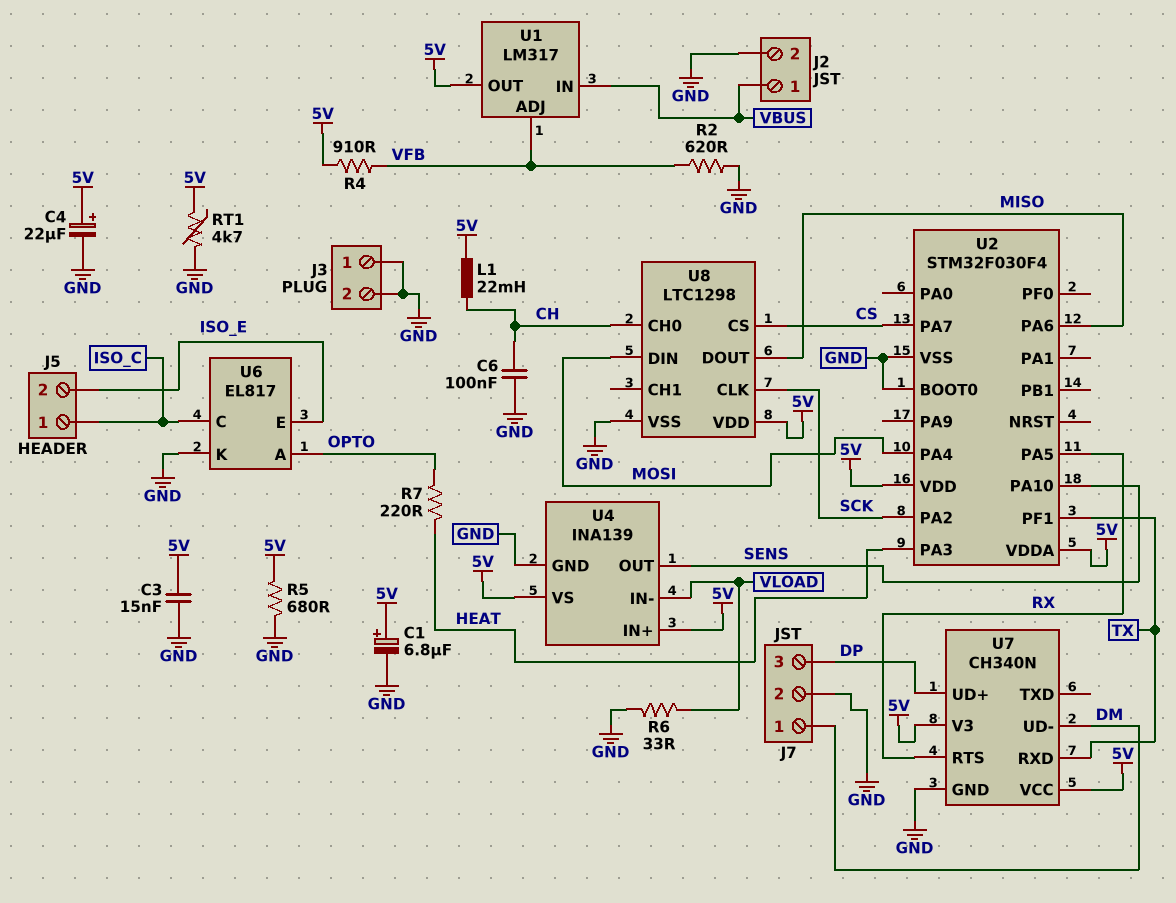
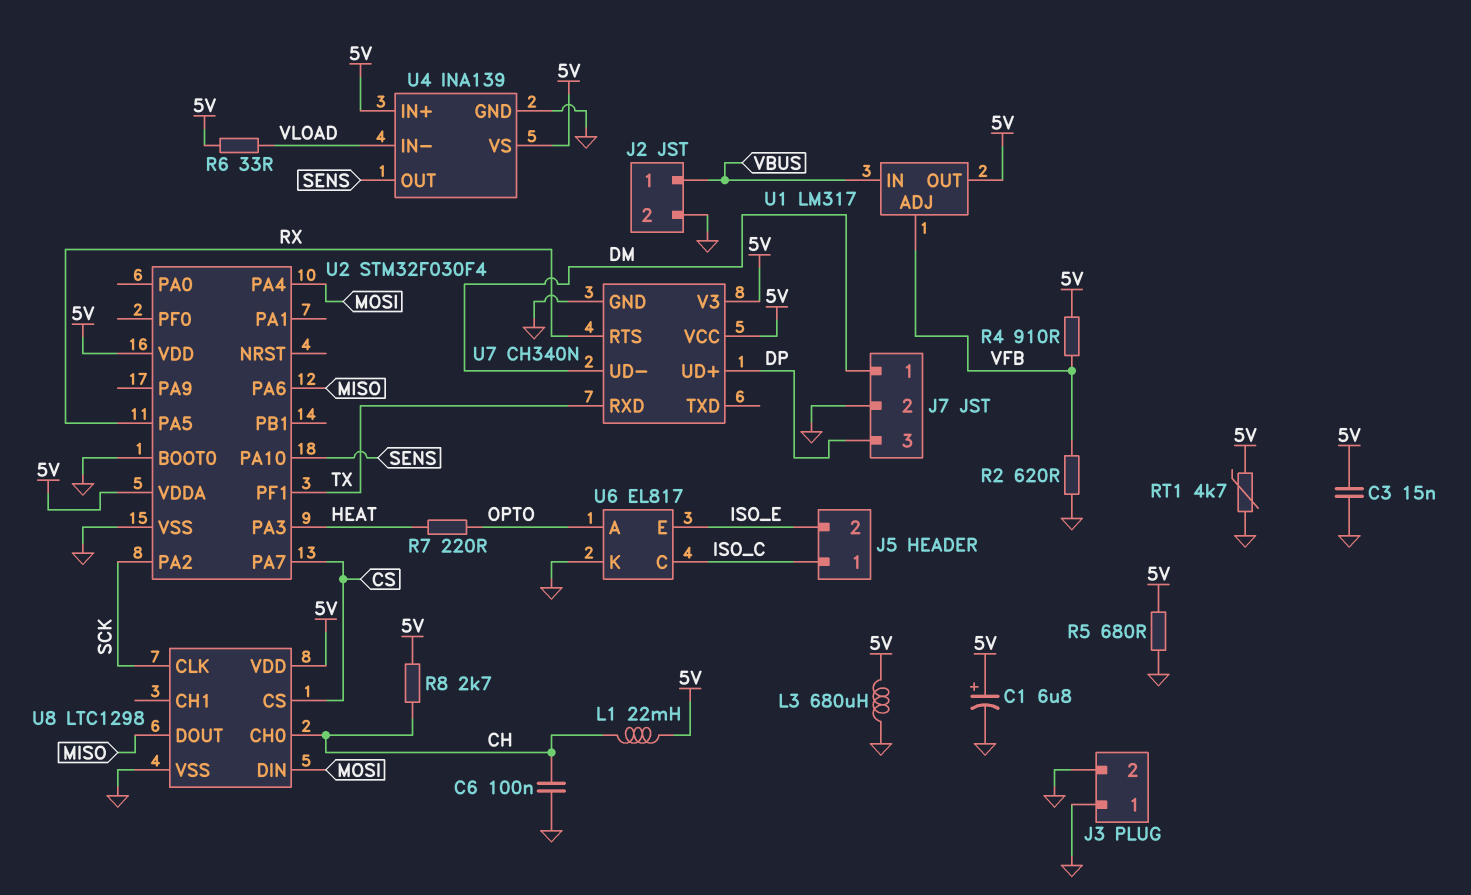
C4: 22uF (plus 5V, minus GND) -> none
L3: none -> 680uH (5V, GND)
R6: 33 (GND, VLOAD) -> 33 (5V, VLOAD)
R8: none -> 2.7k (5V, CH)

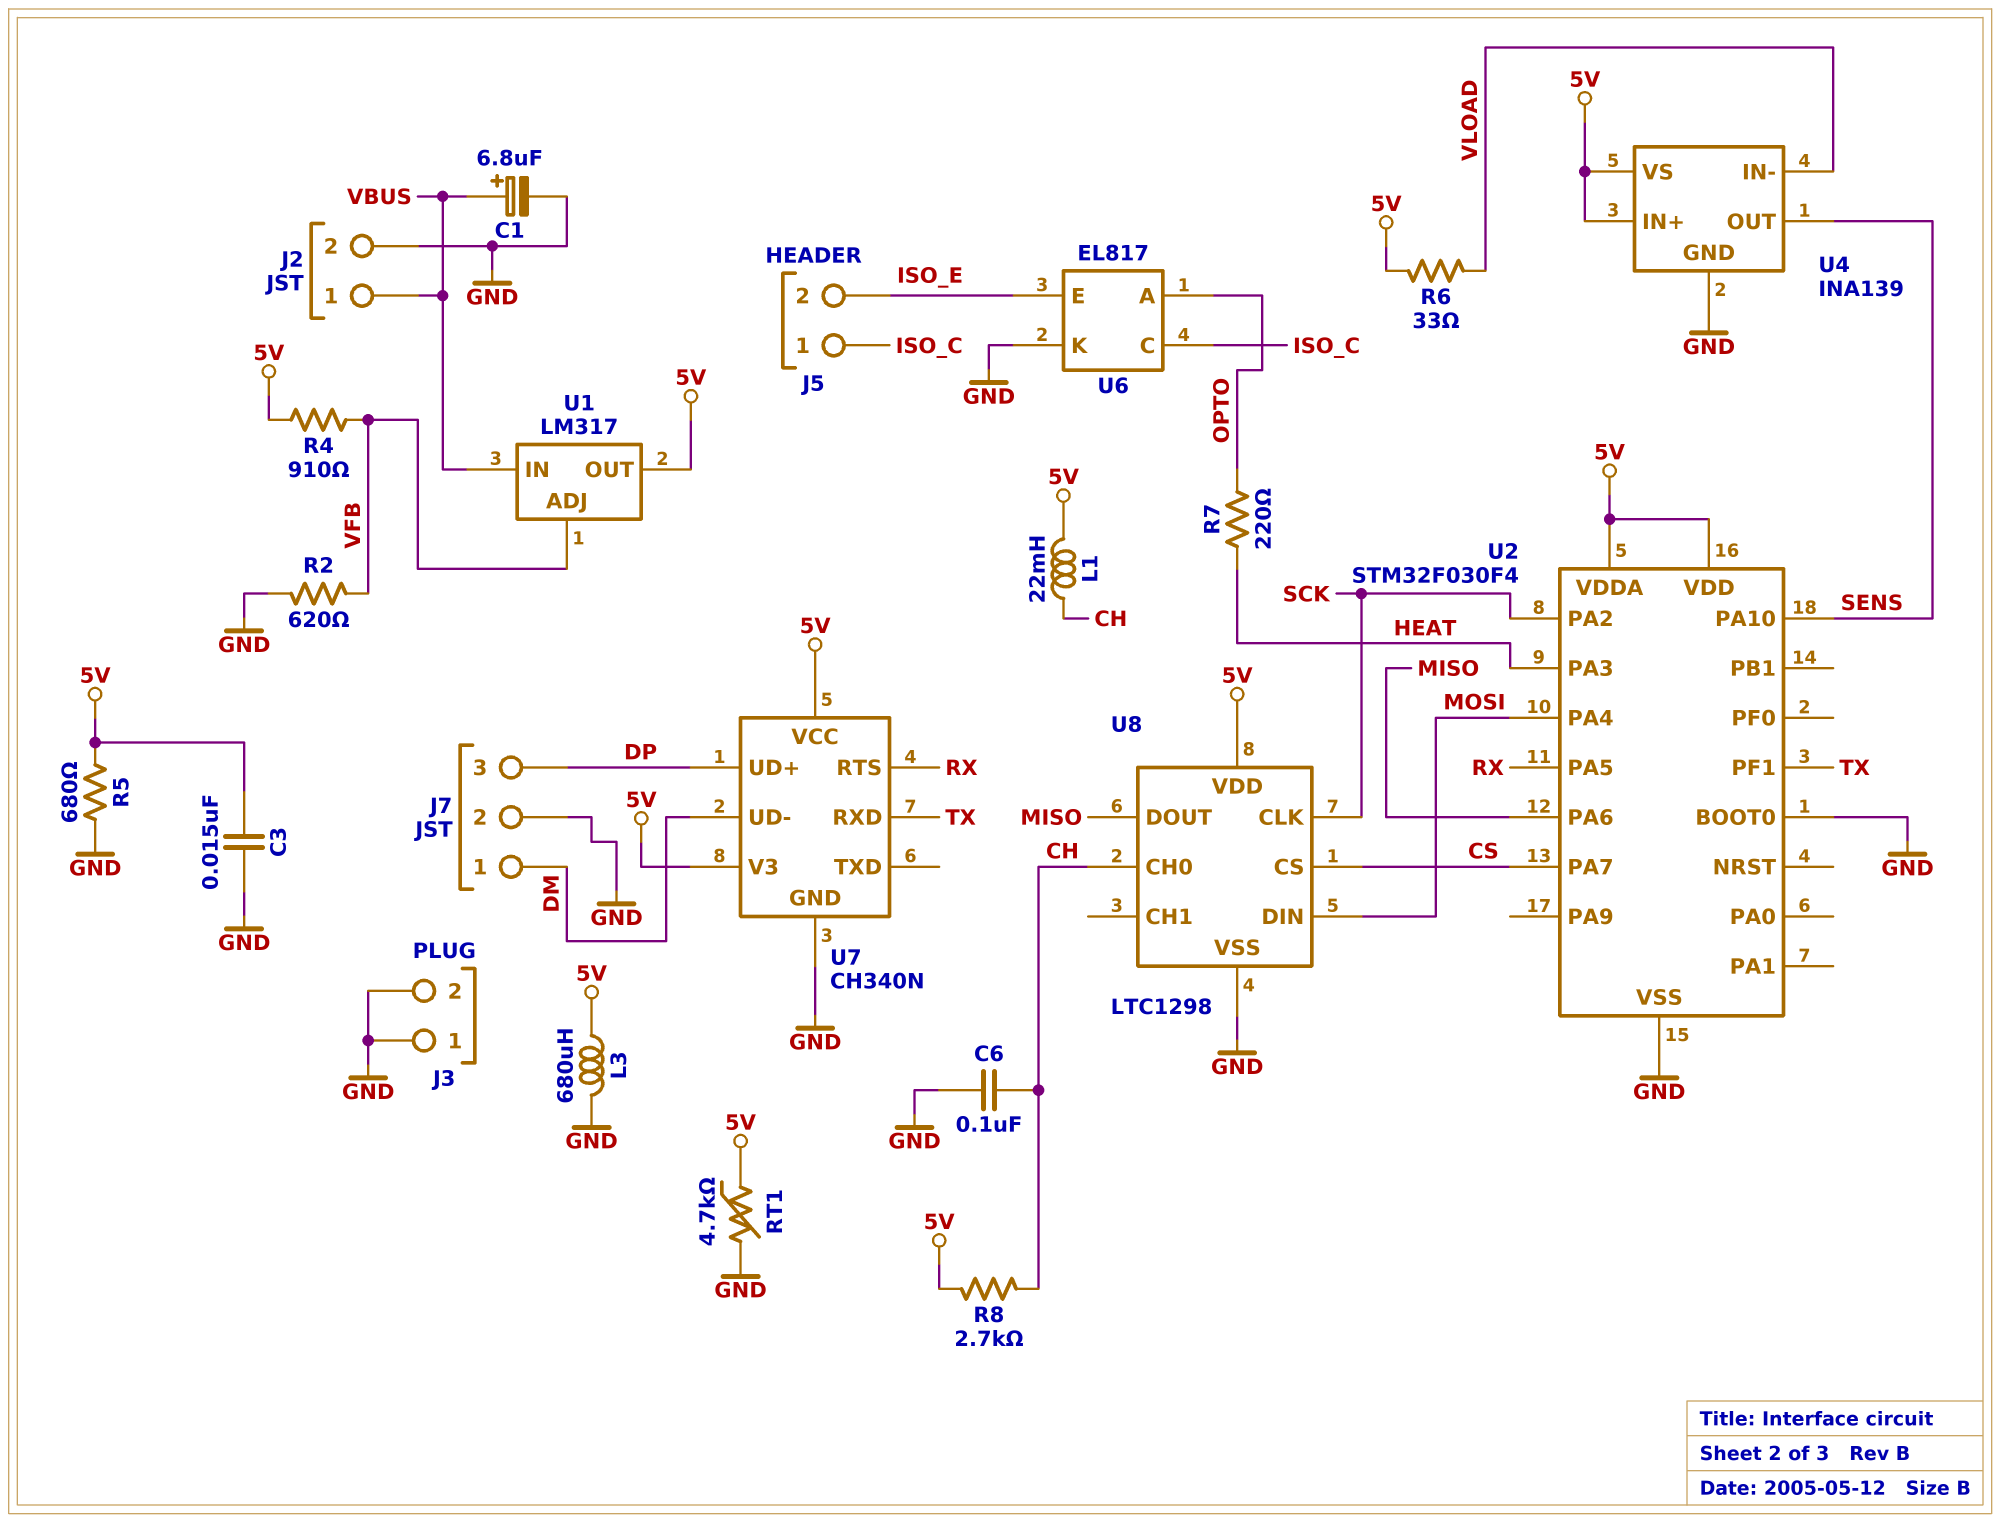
C1: 6.8uF (plus 5V, minus GND) -> 6.8uF (plus VBUS, minus GND)

